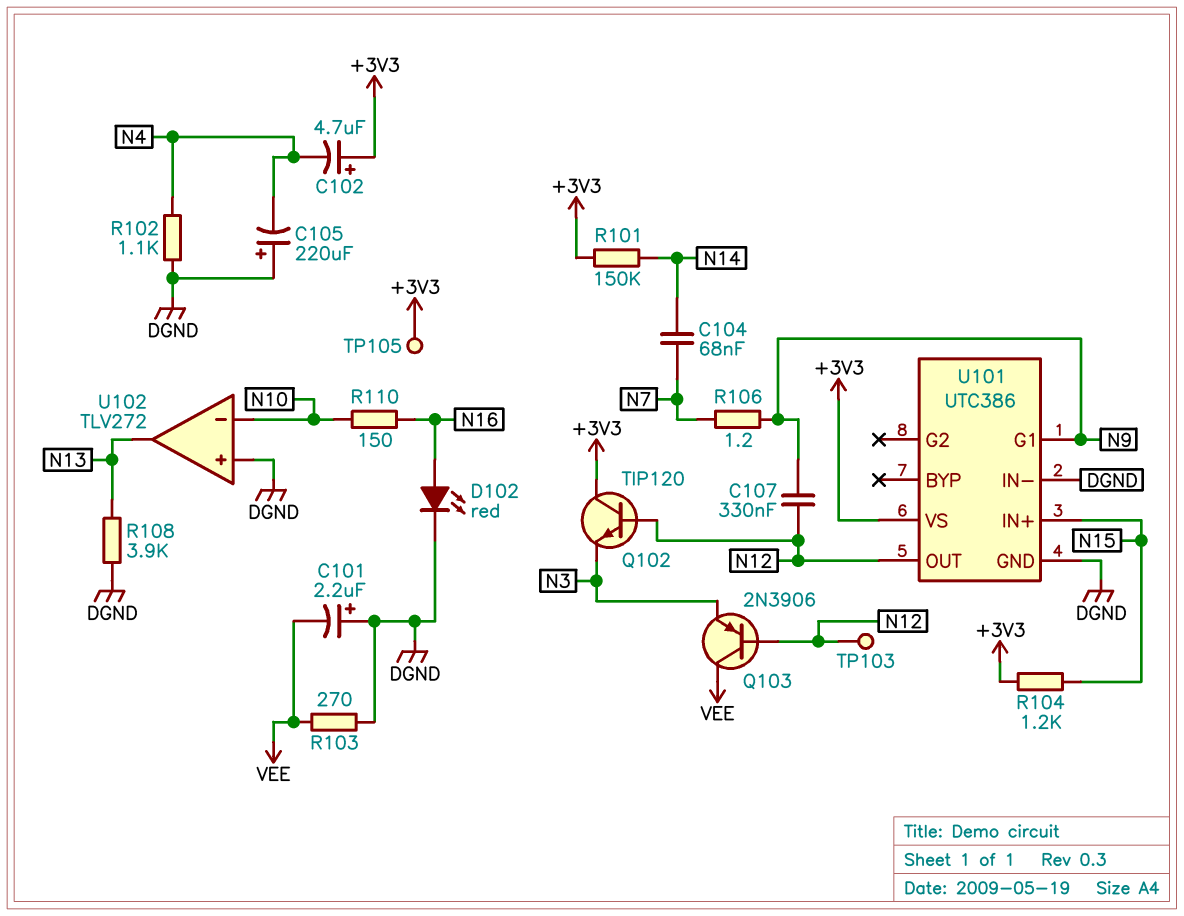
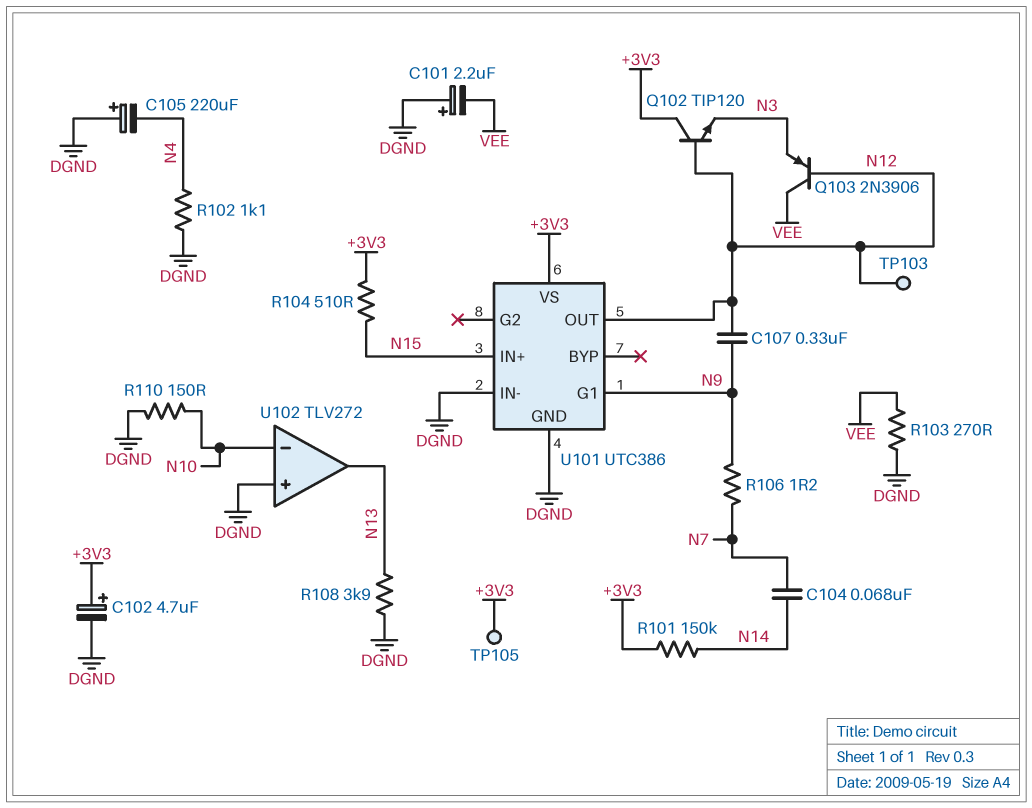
C102: 4.7uF (plus +3V3, minus N4) -> 4.7uF (plus +3V3, minus DGND)
D102: LED red (A N16, K DGND) -> none
R104: 1.2k (+3V3, N15) -> 510 (+3V3, N15)
R110: 150 (N10, N16) -> 150 (DGND, N10)

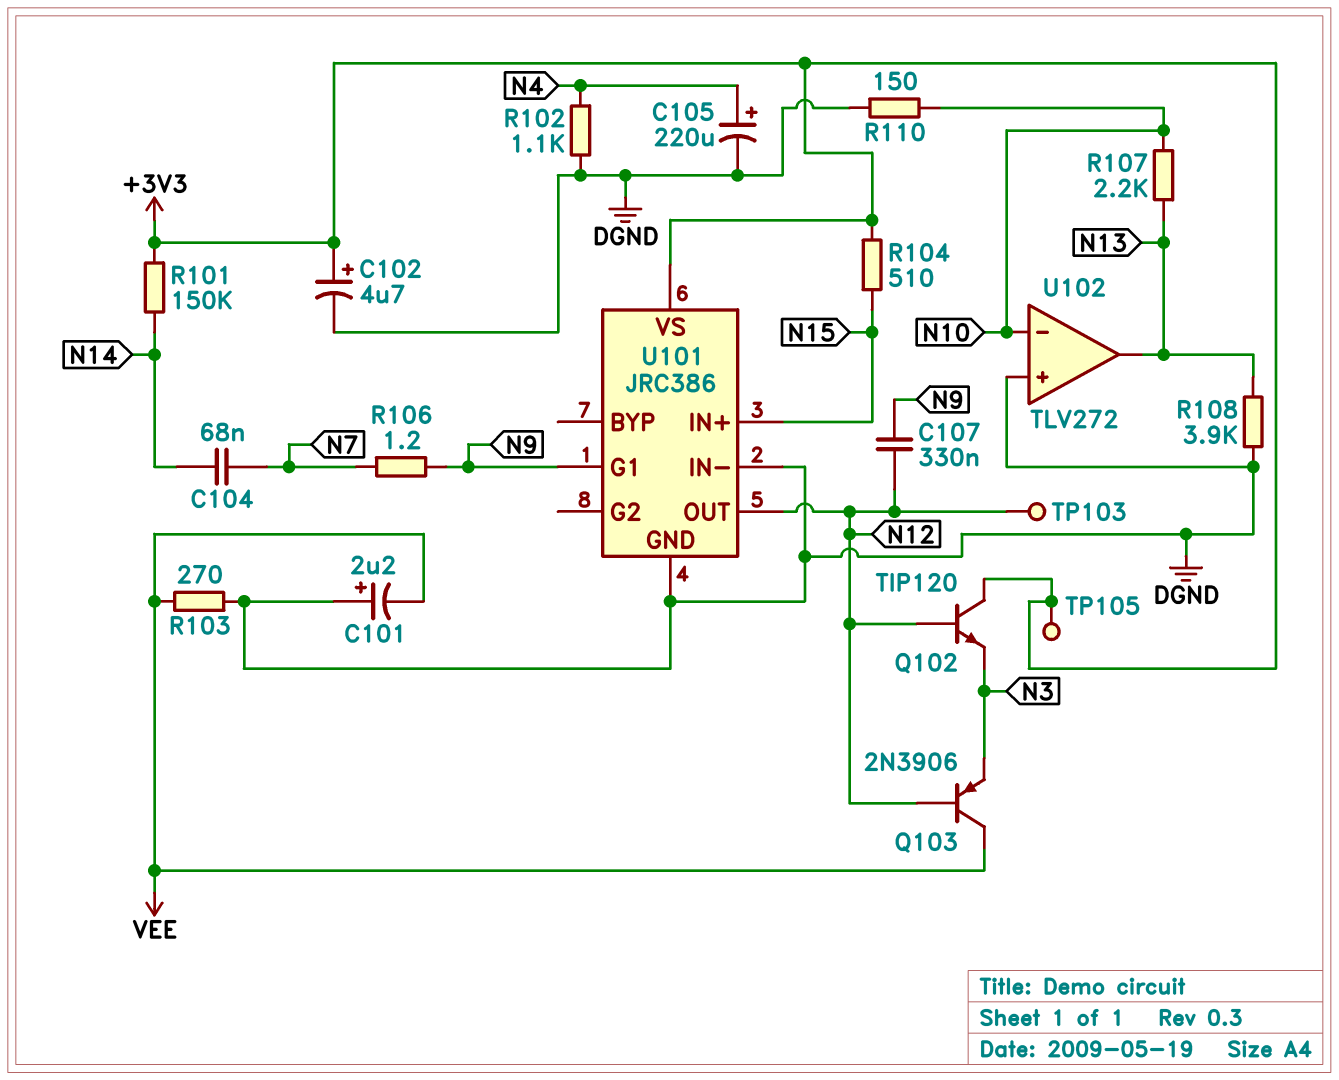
C105: 220uF (plus DGND, minus N4) -> 220uF (plus N4, minus DGND)
R107: none -> 2.2k (N10, N13)
U101: UTC386 -> JRC386

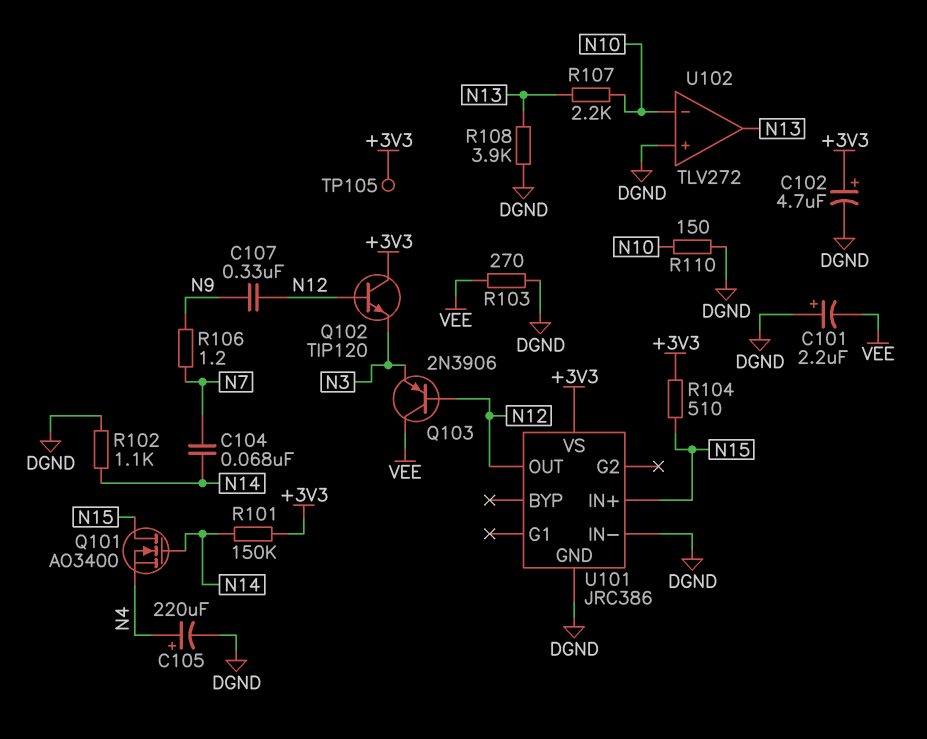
Q101: none -> NMOS AO3400 (G N14, D N15, S N4)
R102: 1.1k (DGND, N4) -> 1.1k (DGND, N14)
TP103: test point (N12) -> none
U101 pin G1: N9 -> none

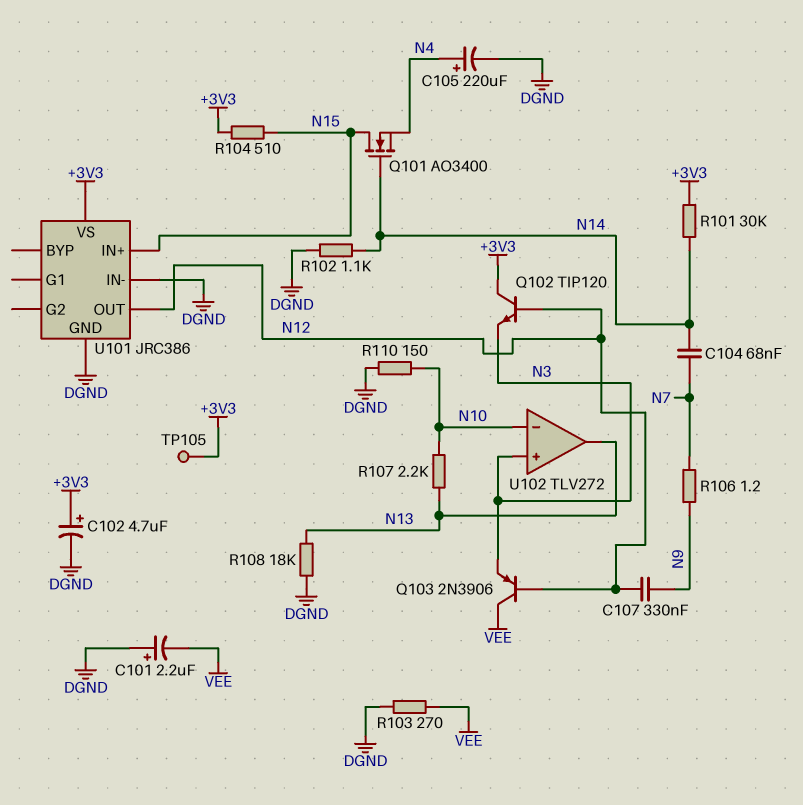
R101: 150k (+3V3, N14) -> 30k (+3V3, N14)
R108: 3.9k (DGND, N13) -> 18k (DGND, N13)
U102 pin in+: DGND -> N3

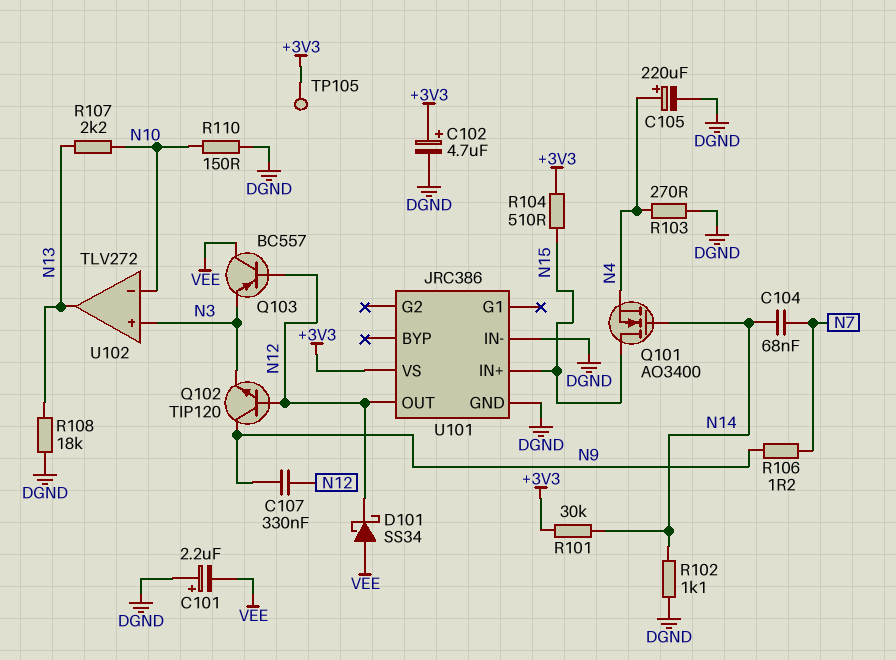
D101: none -> schottky SS34 (A VEE, K N12)
Q102: NPN TIP120 (B N12, C +3V3, E N3) -> NPN TIP120 (B N12, C N9, E N3)
Q103: PNP 2N3906 (B N12, C VEE, E N3) -> PNP BC557 (B N12, C VEE, E N3)
R103: 270 (DGND, VEE) -> 270 (DGND, N4)

